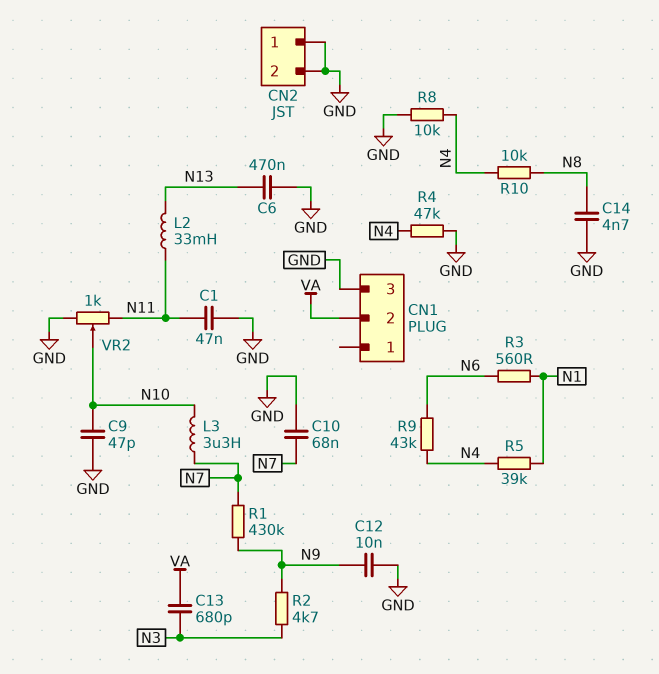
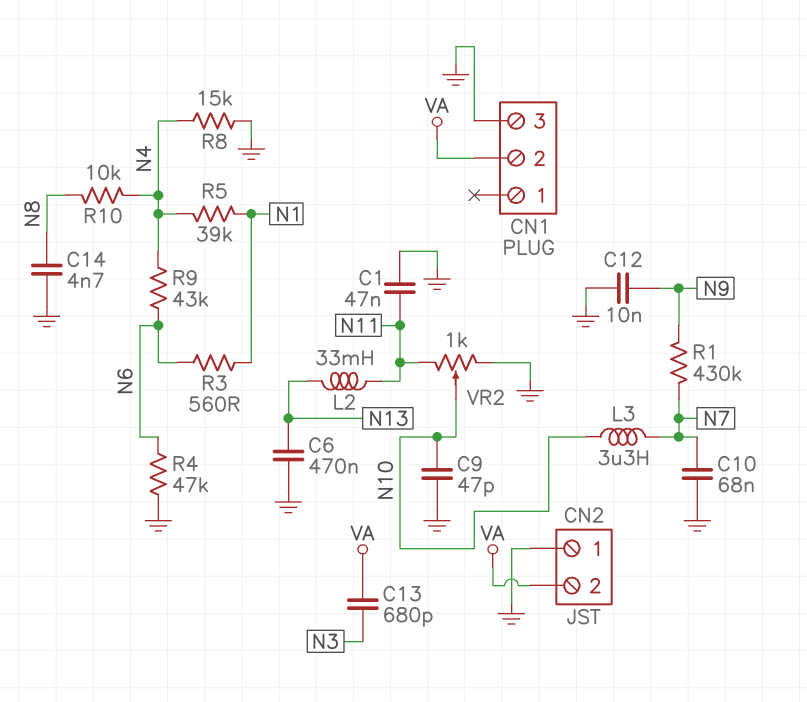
CN2 pin 2: GND -> VA
R2: 4.7k (N3, N9) -> none
R4: 47k (GND, N4) -> 47k (GND, N6)
R8: 10k (GND, N4) -> 15k (GND, N4)

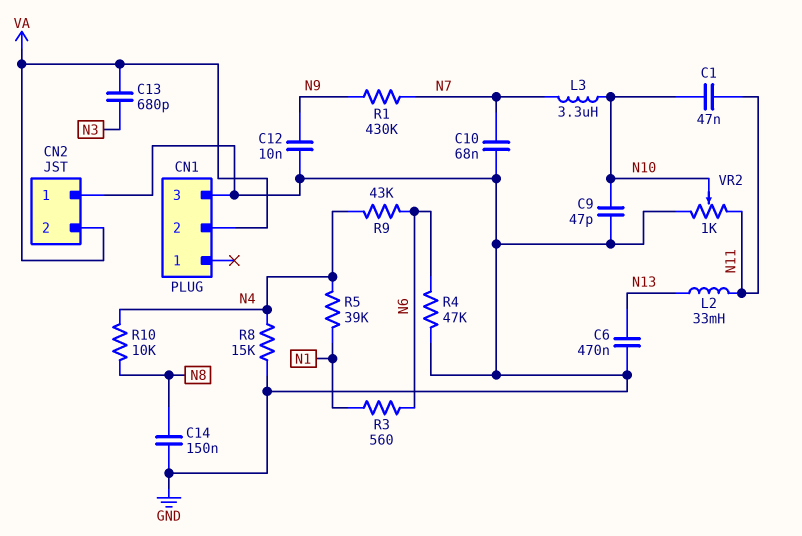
C1: 47nF (GND, N11) -> 47nF (N10, N11)
C14: 4.7nF (GND, N8) -> 150nF (GND, N8)

